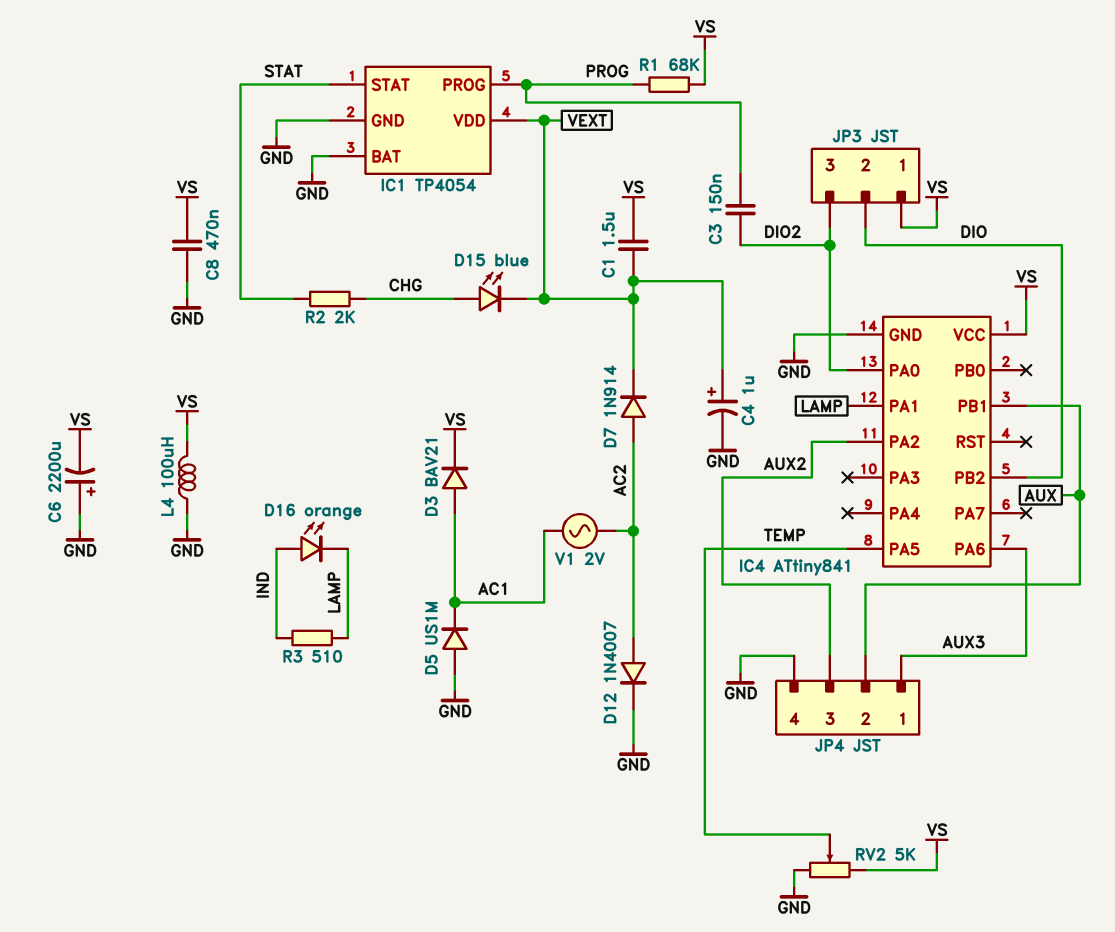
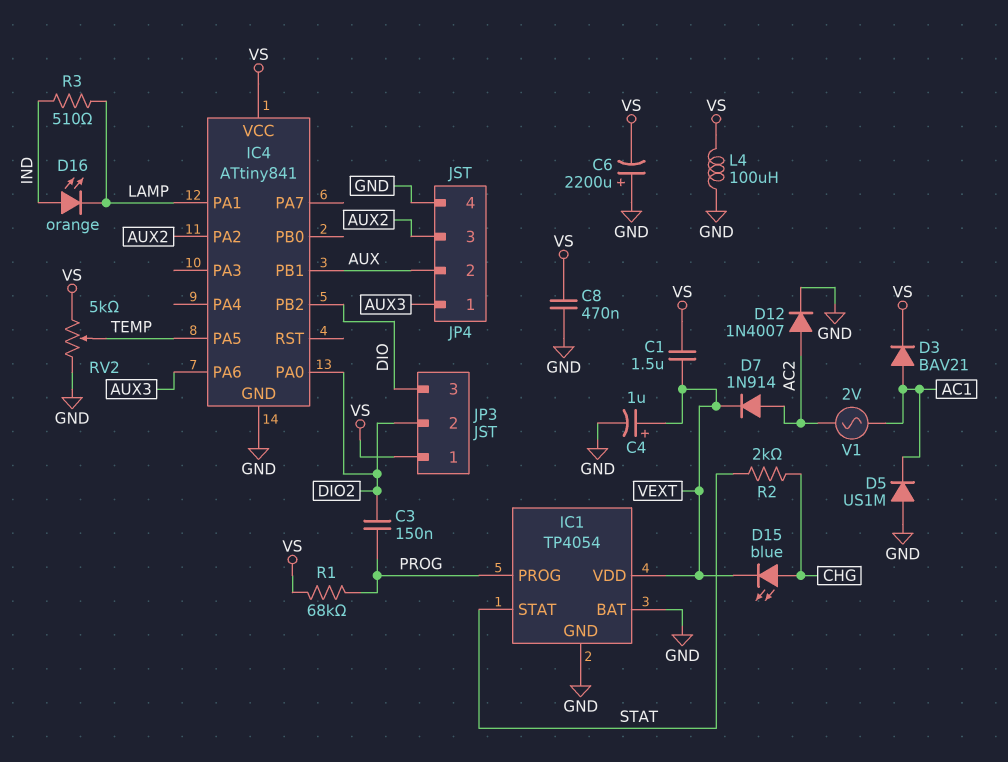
JP3 pin 2: DIO -> DIO2
JP3 pin 3: DIO2 -> DIO

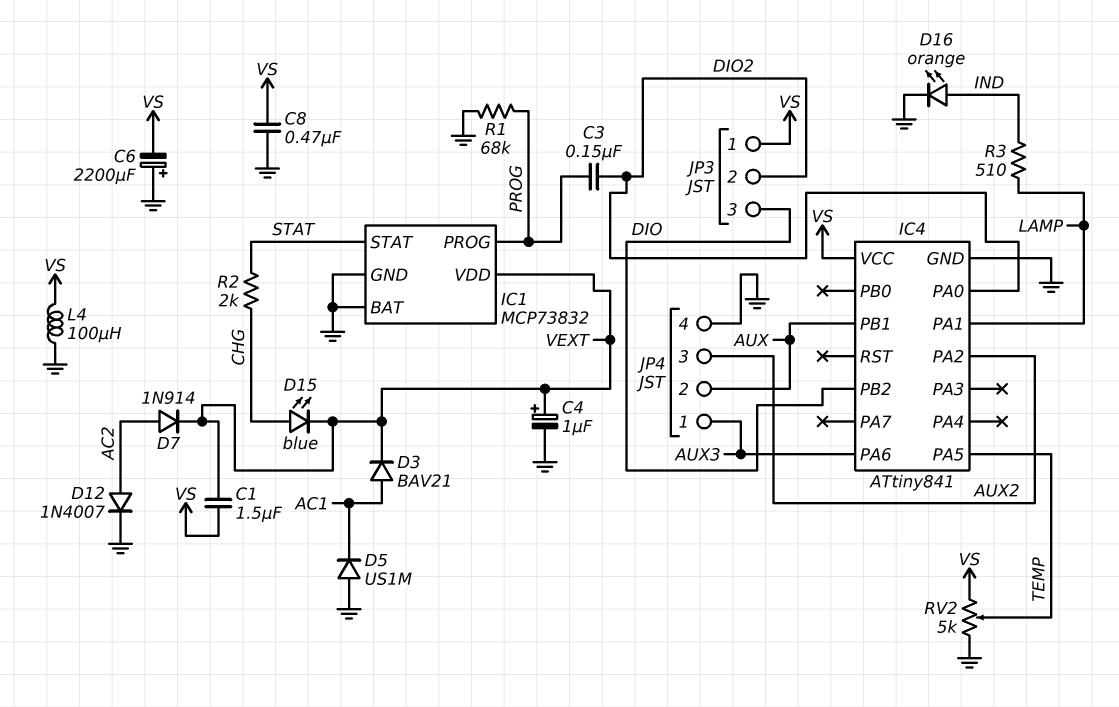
D3: diode BAV21 (A AC1, K VS) -> diode BAV21 (A AC1, K VEXT)
D16: LED orange (A IND, K LAMP) -> LED orange (A IND, K GND)
IC1: TP4054 -> MCP73832
R1: 68k (PROG, VS) -> 68k (GND, PROG)
V1: AC 2V (AC1, AC2) -> none

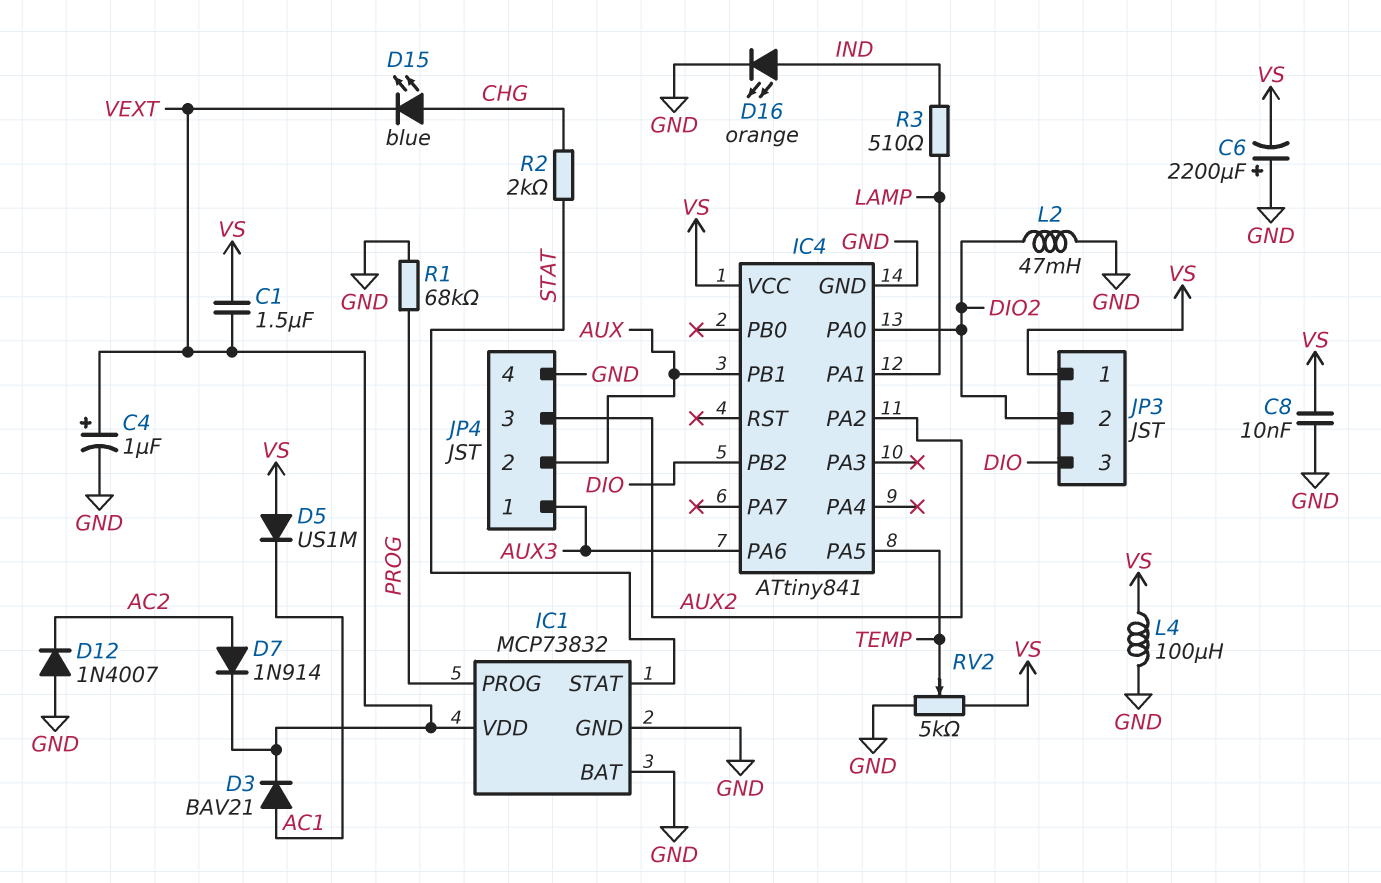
C3: 150nF (DIO2, PROG) -> none
C8: 470nF (GND, VS) -> 10nF (GND, VS)
D5: diode US1M (A GND, K AC1) -> diode US1M (A VS, K AC1)
D12: diode 1N4007 (A AC2, K GND) -> diode 1N4007 (A GND, K AC2)
L2: none -> 47mH (DIO2, GND)

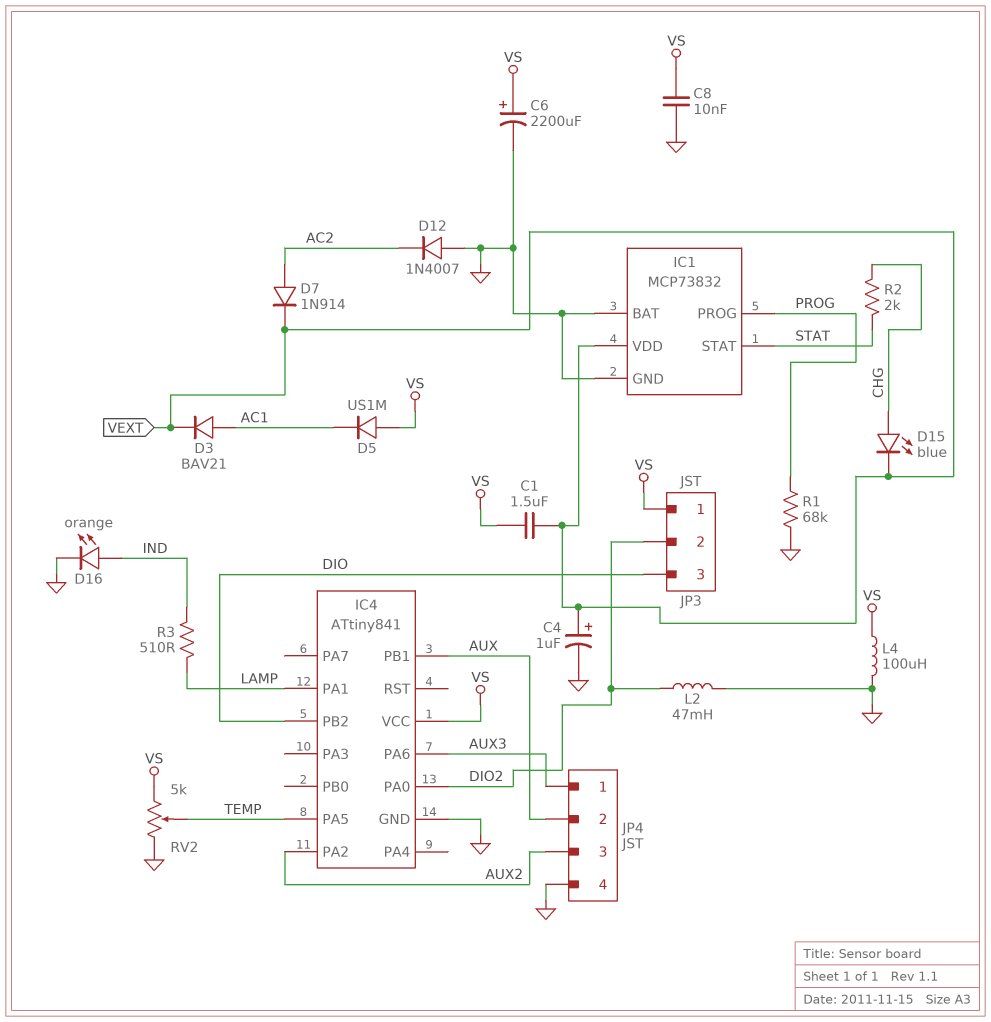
C6: 2200uF (plus GND, minus VS) -> 2200uF (plus VS, minus GND)

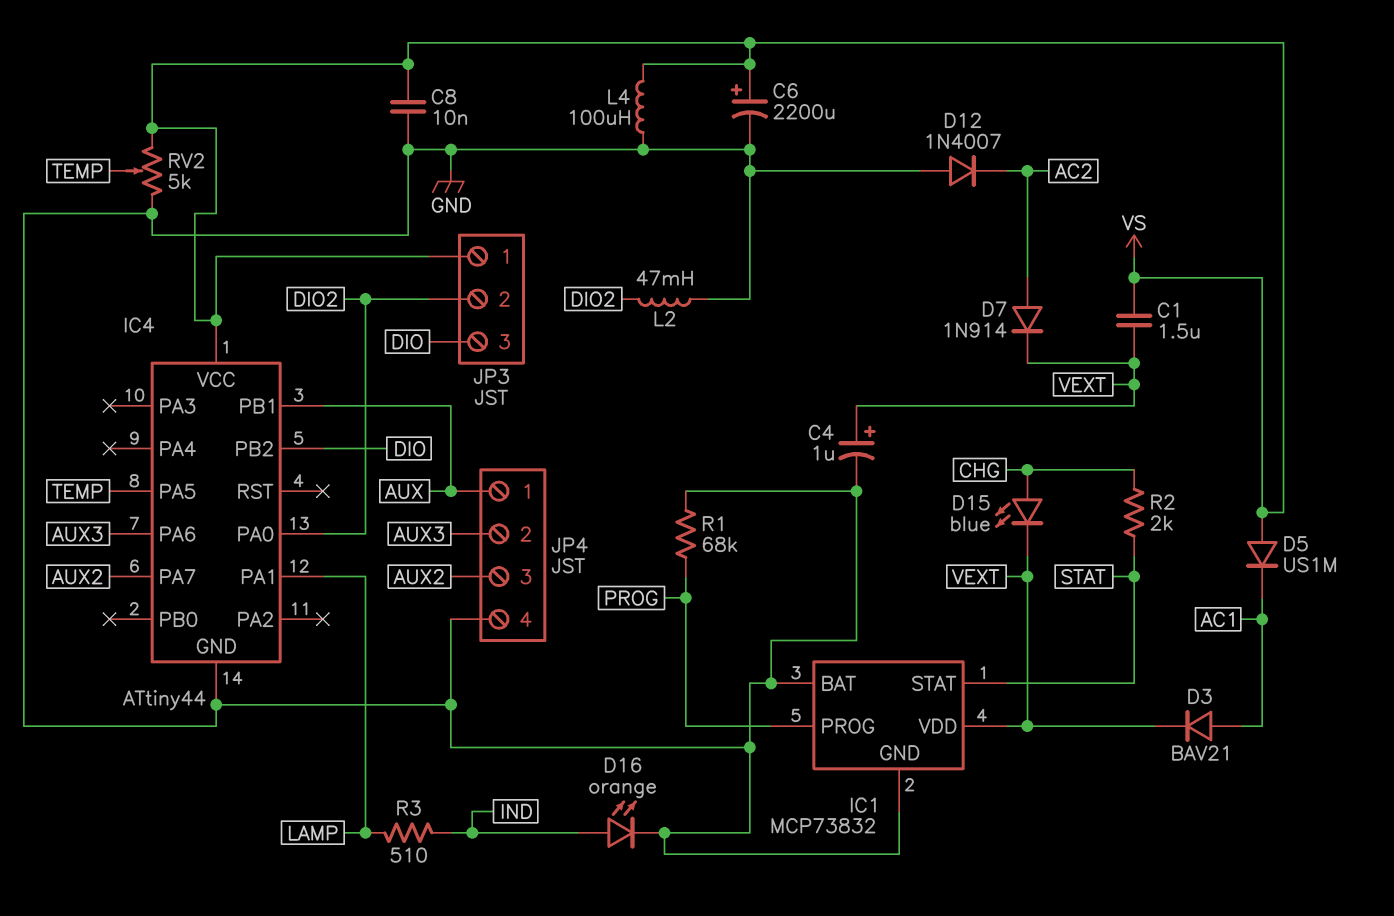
IC4: ATtiny841 -> ATtiny44
IC4 pin PA2: AUX2 -> none
IC4 pin PA7: none -> AUX2
JP4 pin 1: AUX3 -> AUX
JP4 pin 2: AUX -> AUX3

